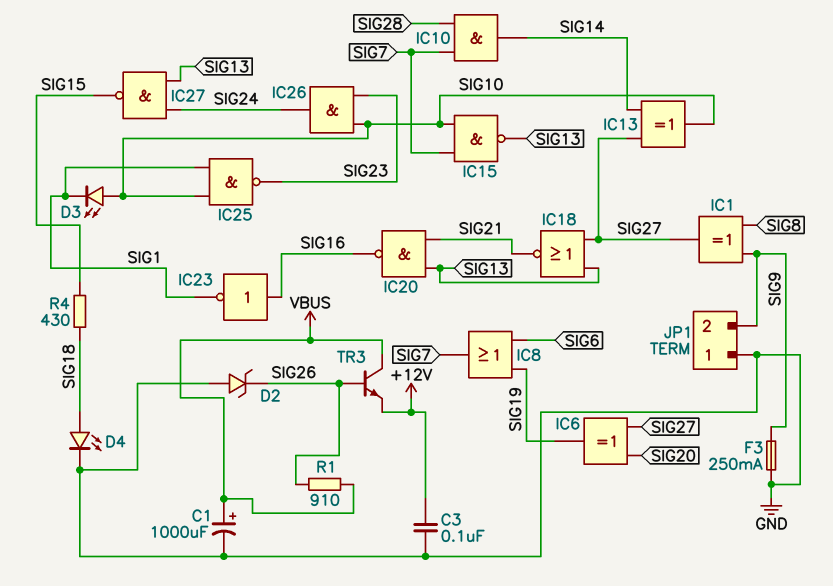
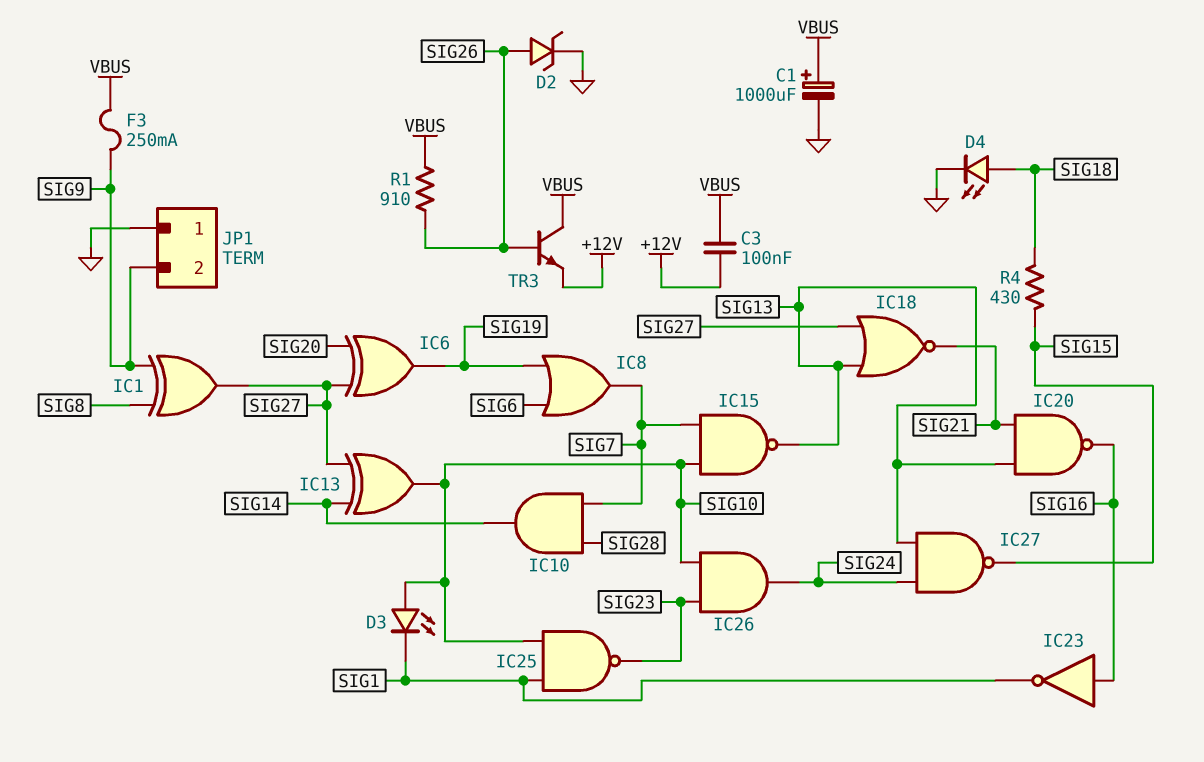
C3: 100nF (+12V, GND) -> 100nF (+12V, VBUS)
D2: zener (A GND, K SIG26) -> zener (A SIG26, K GND)
F3: 250mA (GND, SIG9) -> 250mA (SIG9, VBUS)

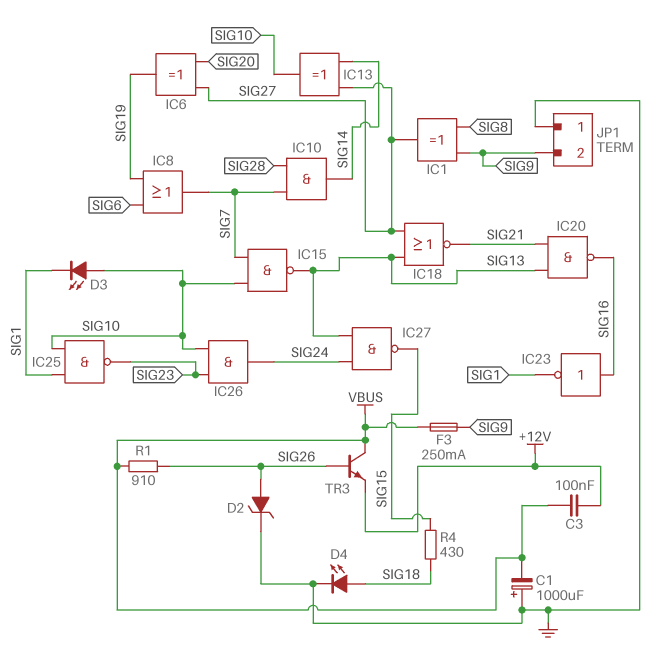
C1: 1000uF (plus VBUS, minus GND) -> 1000uF (plus GND, minus VBUS)

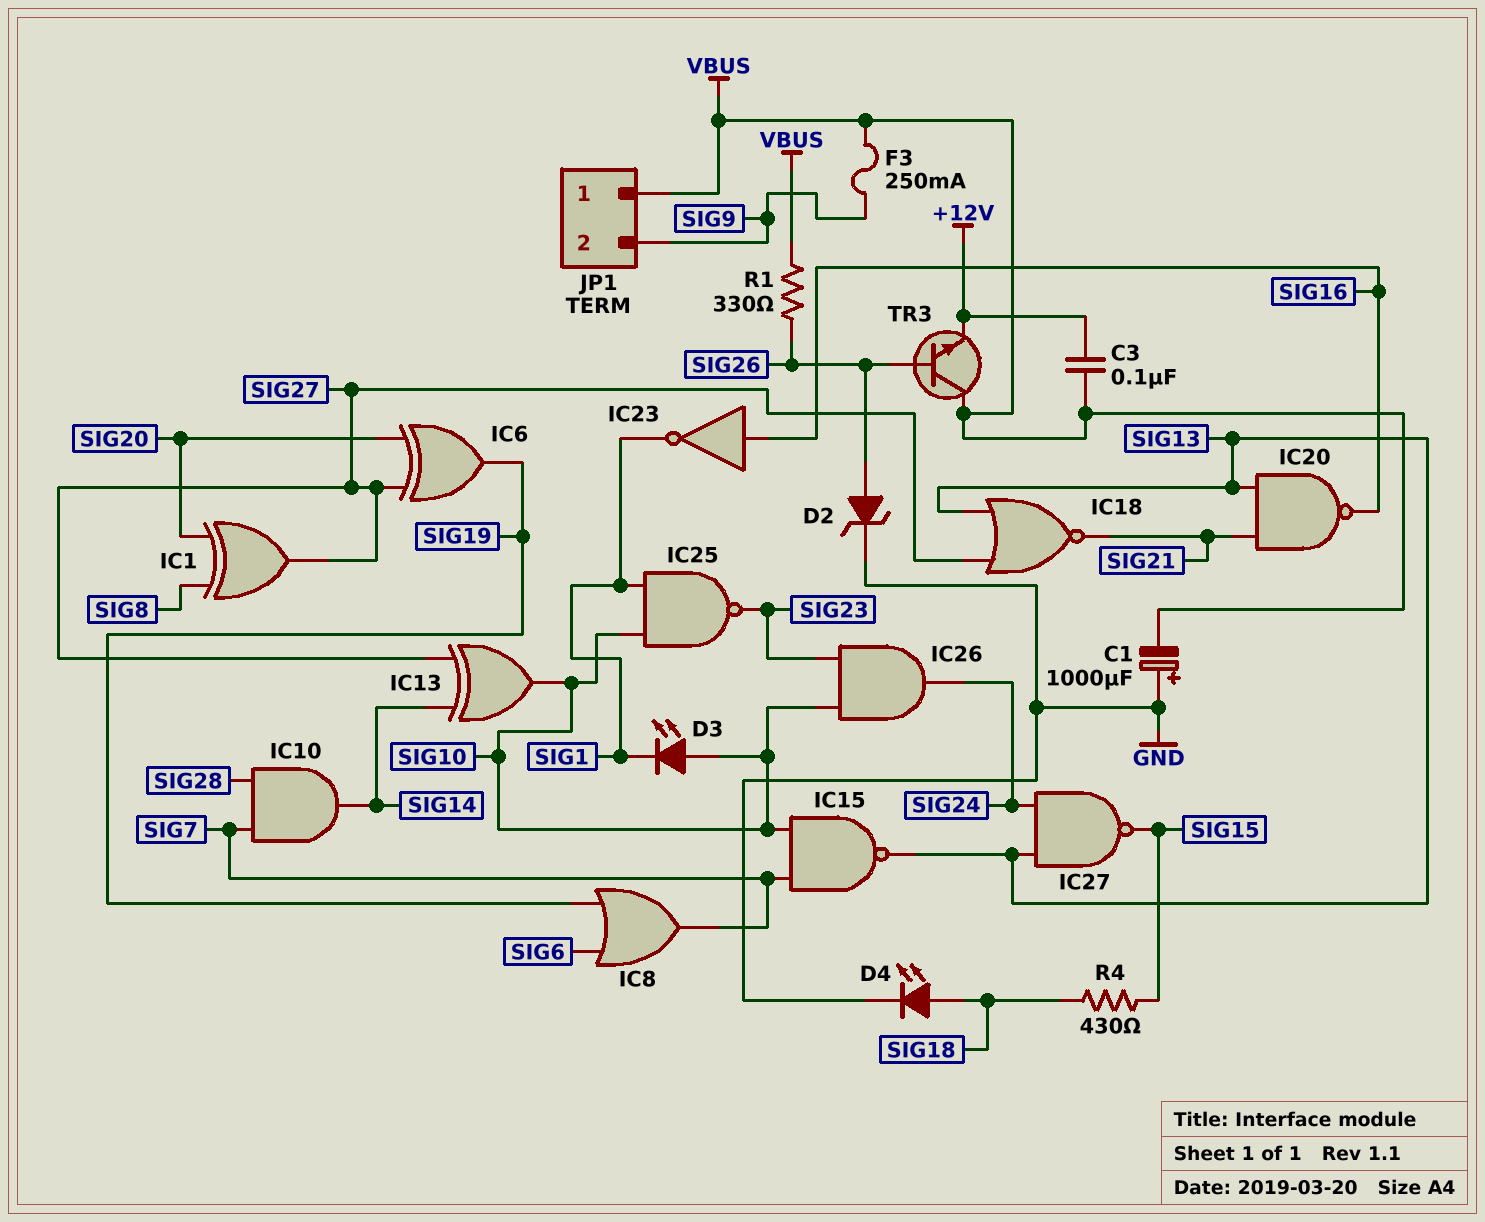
IC1: XOR (in SIG8, in SIG9, out SIG27) -> XOR (in SIG8, in SIG20, out SIG27)
JP1 pin 1: GND -> VBUS
R1: 910 (SIG26, VBUS) -> 330 (SIG26, VBUS)

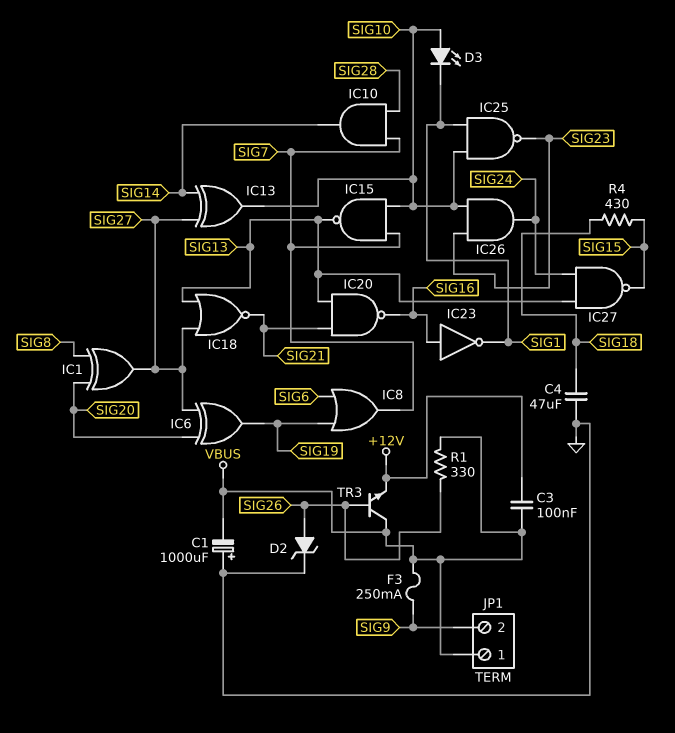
C4: none -> 47uF (GND, SIG18)
D4: LED (A SIG18, K GND) -> none

